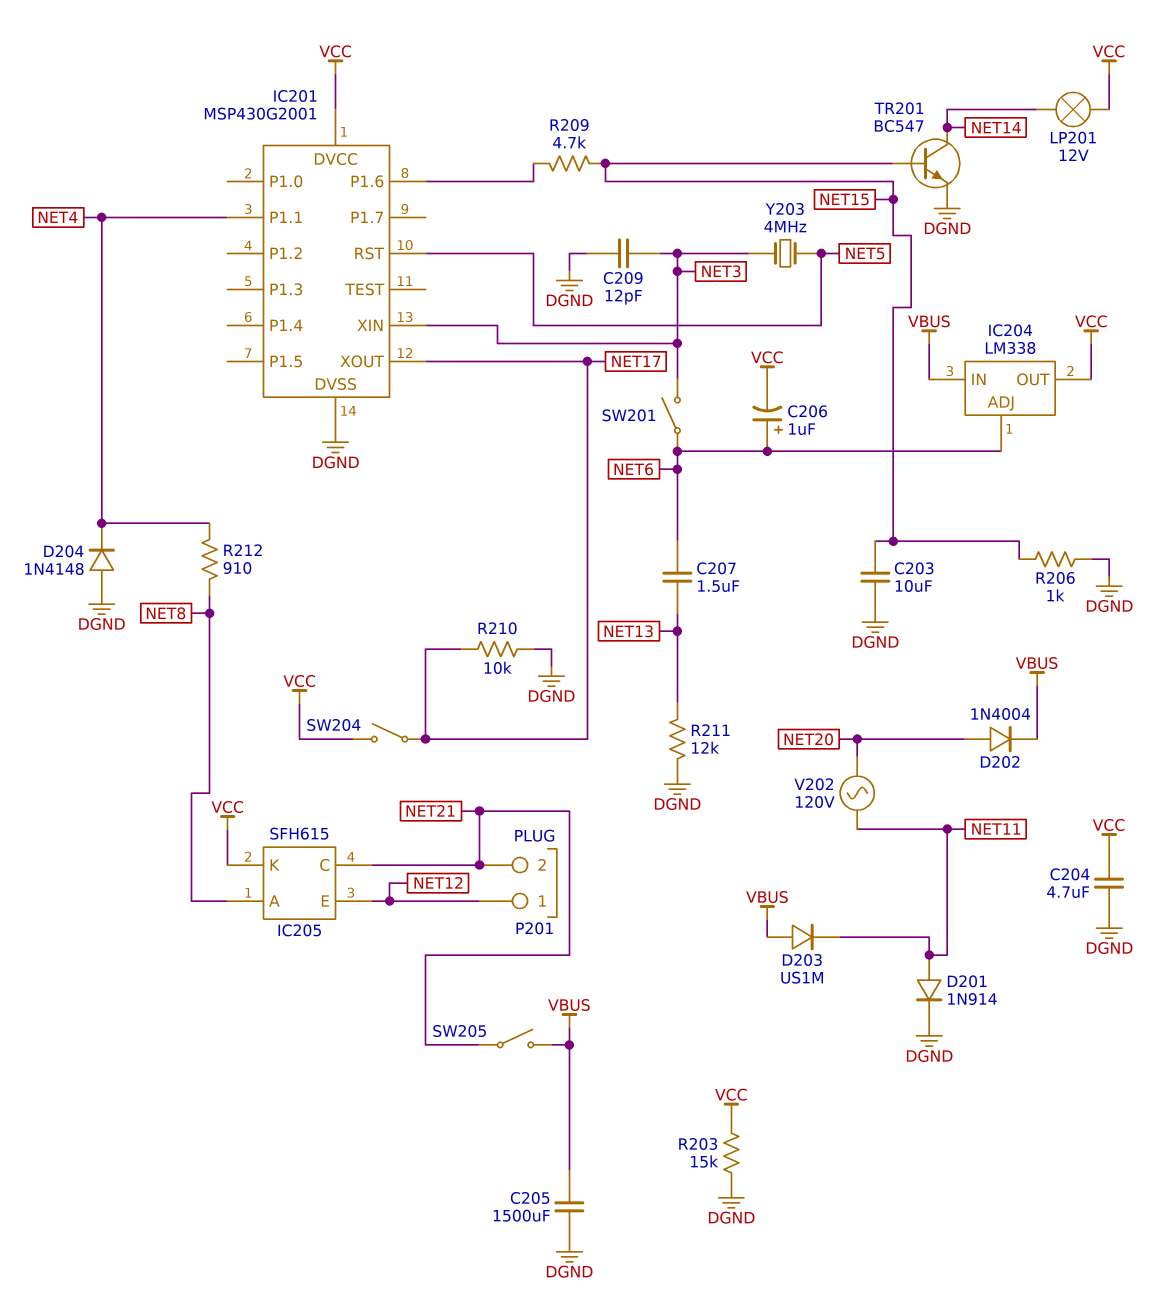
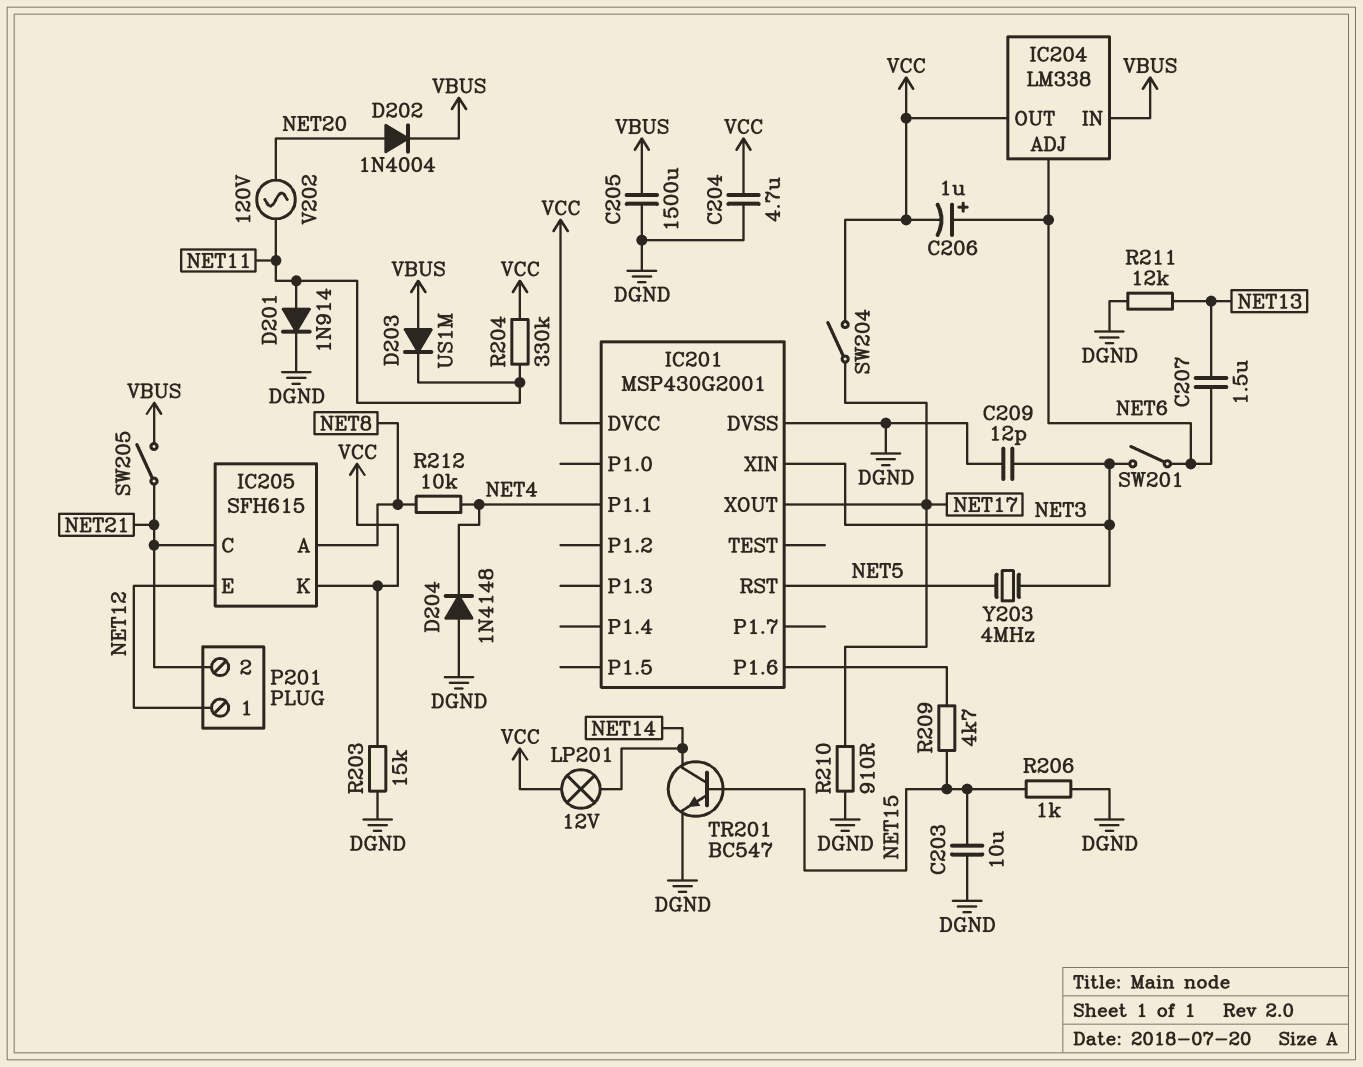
R204: none -> 330k (NET11, VCC)
R210: 10k (DGND, NET17) -> 910 (DGND, NET17)
R212: 910 (NET4, NET8) -> 10k (NET4, NET8)

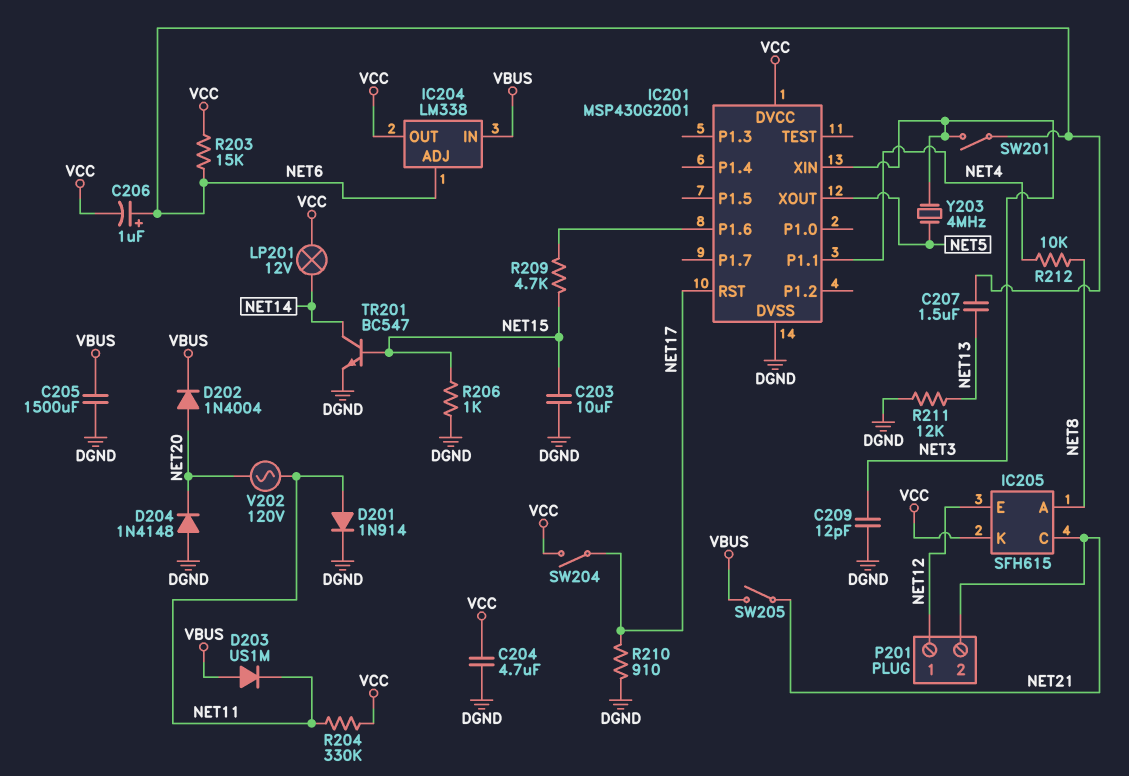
D204: diode 1N4148 (A DGND, K NET4) -> diode 1N4148 (A DGND, K NET20)
IC201 pin RST: NET5 -> NET17
IC201 pin XOUT: NET17 -> NET5
R203: 15k (DGND, VCC) -> 15k (NET6, VCC)

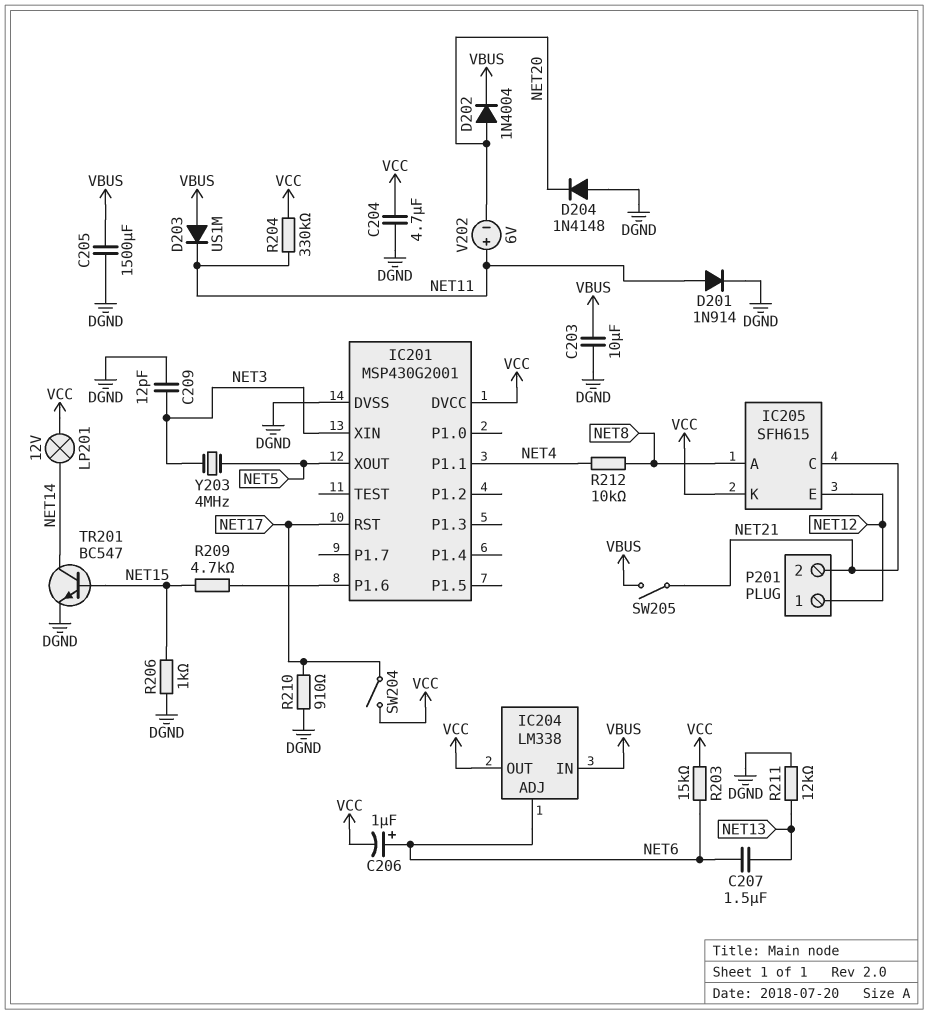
C203: 10uF (DGND, NET15) -> 10uF (DGND, VBUS)
SW201: switch (NET3, NET6) -> none
V202: AC 120V (NET11, NET20) -> 6V (plus NET11, minus NET20)

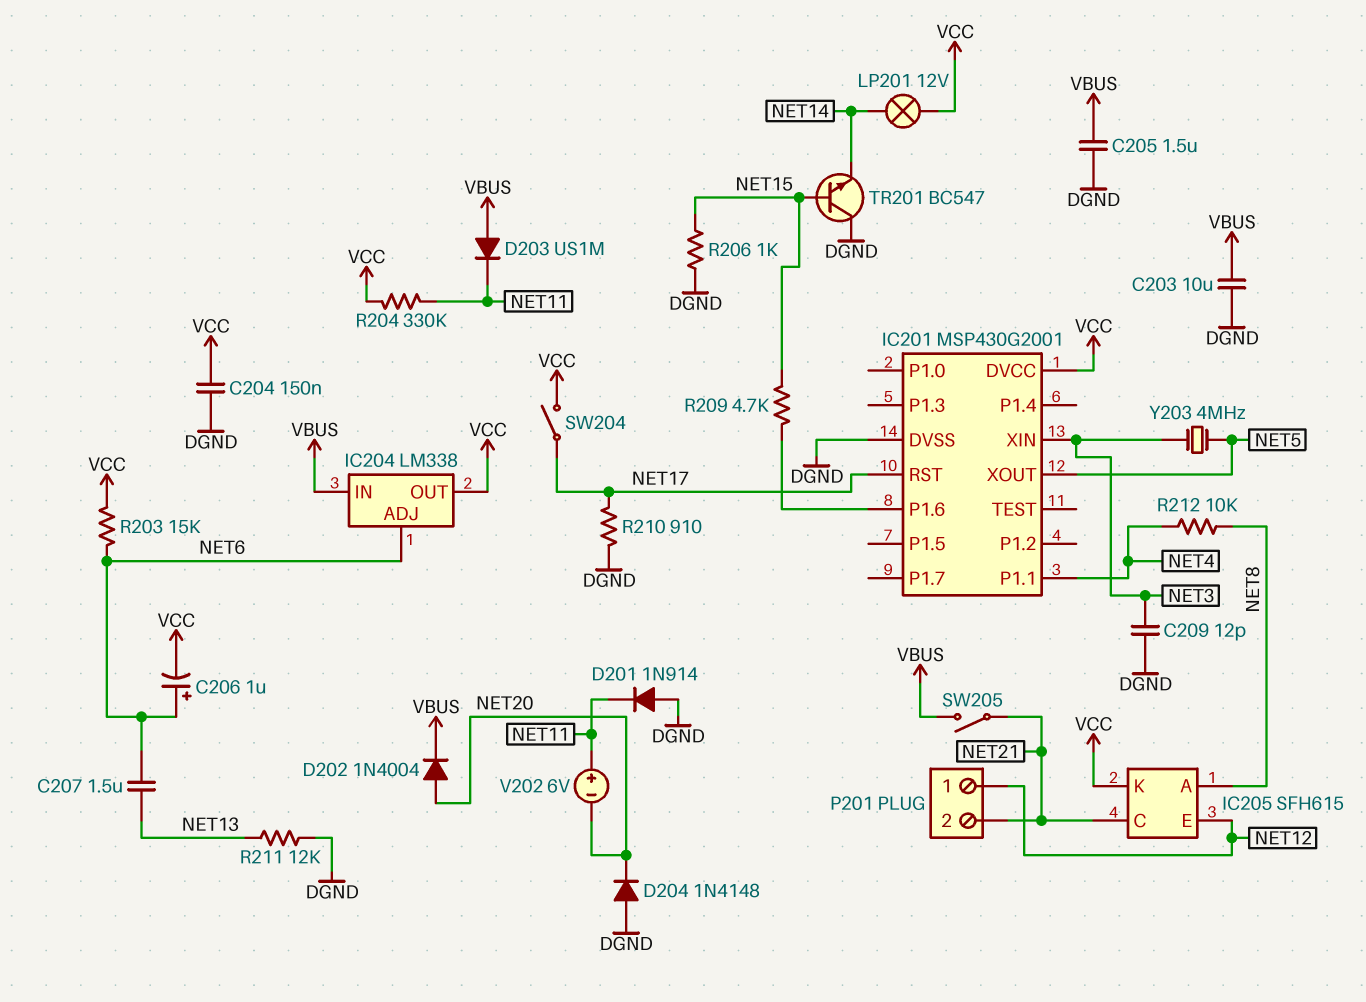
C204: 4.7uF (DGND, VCC) -> 150nF (DGND, VCC)
C205: 1500uF (DGND, VBUS) -> 1.5uF (DGND, VBUS)
D201: diode 1N914 (A NET11, K DGND) -> diode 1N914 (A DGND, K NET11)
TR201: NPN BC547 (B NET15, C NET14, E DGND) -> NPN BC547 (B NET15, C DGND, E NET14)

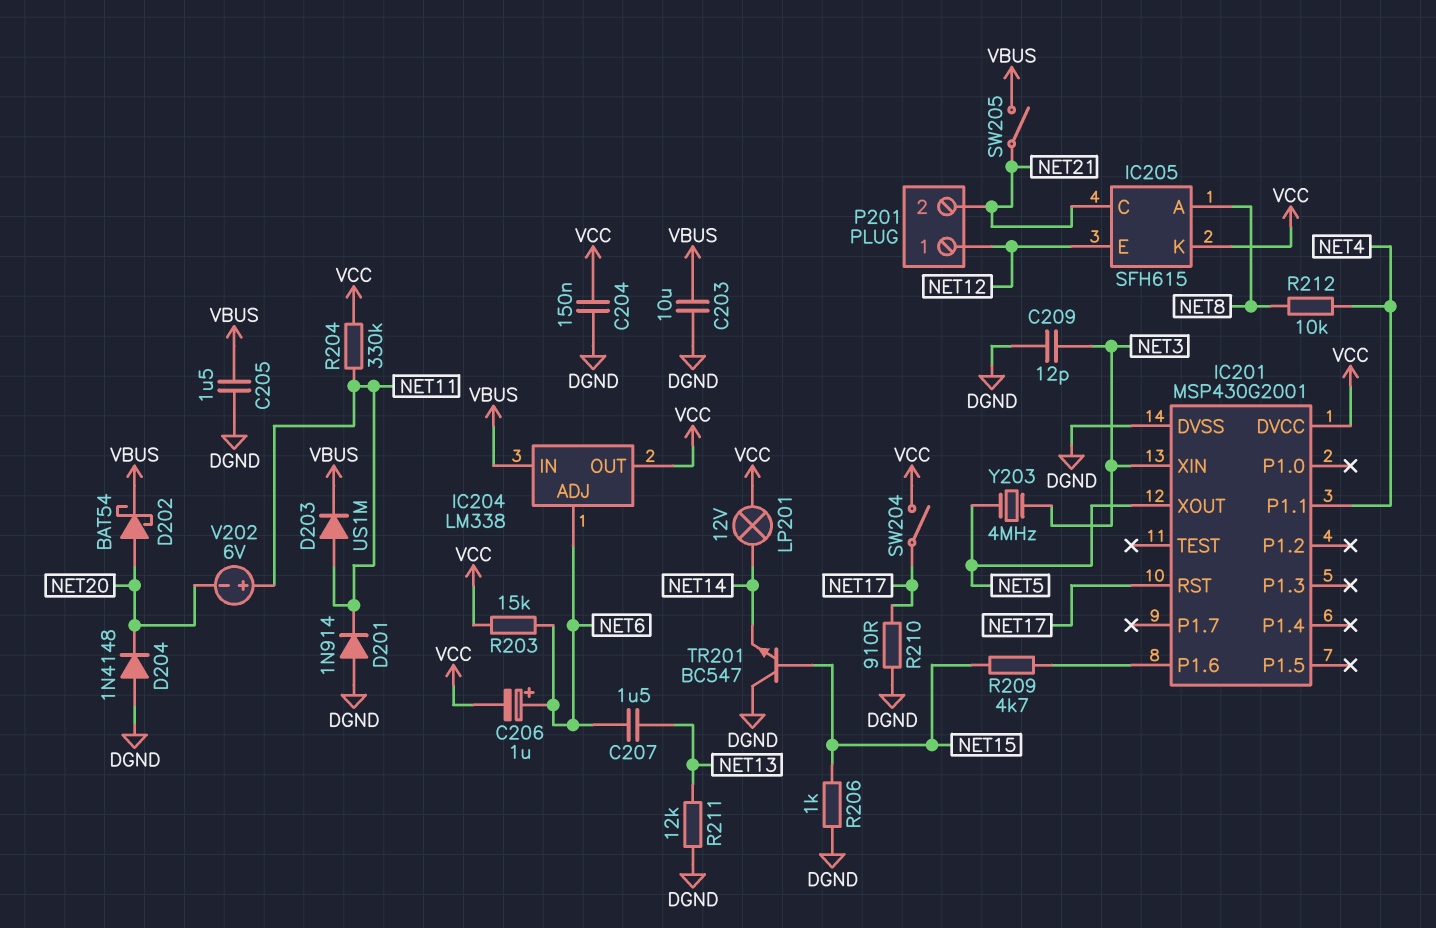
D202: diode 1N4004 (A NET20, K VBUS) -> schottky BAT54 (A NET20, K VBUS)
D203: diode US1M (A VBUS, K NET11) -> diode US1M (A NET11, K VBUS)

